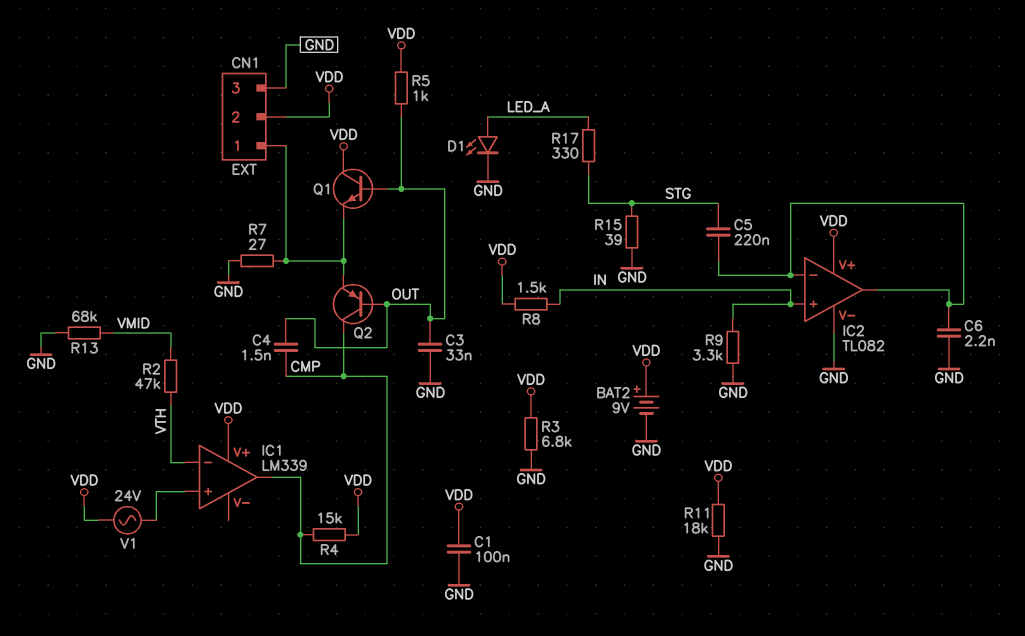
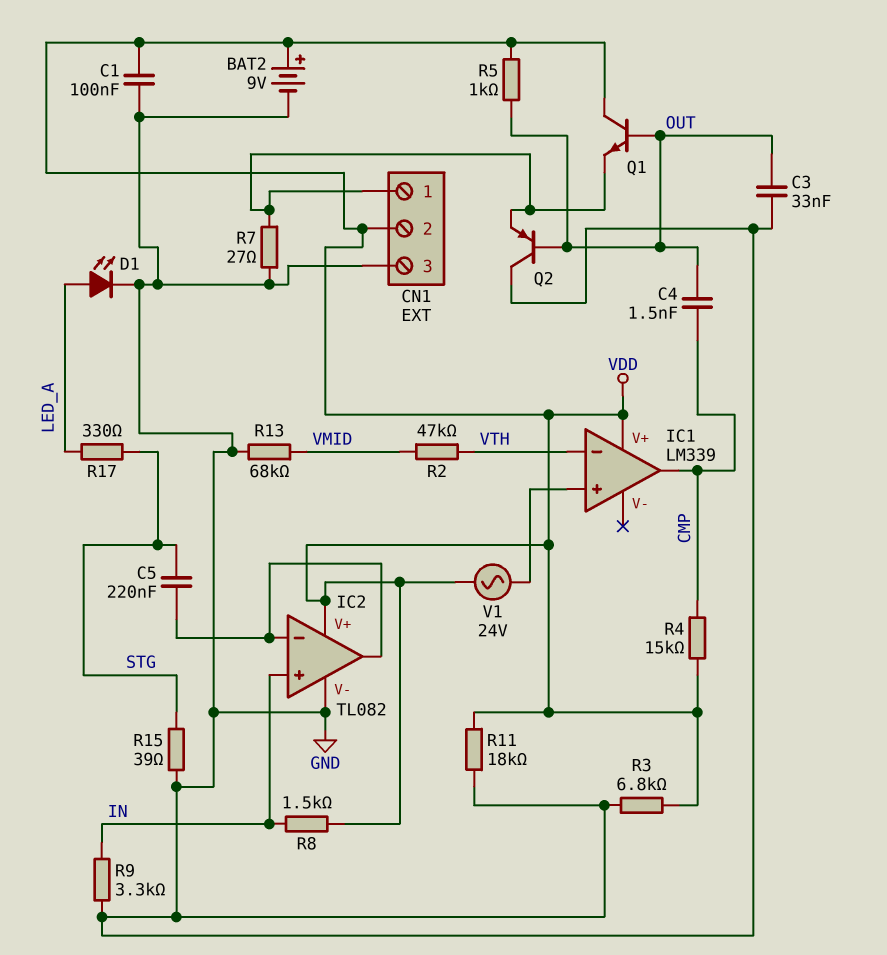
C6: 2.2nF (GND, IC2/in-) -> none
Q2: PNP (B OUT, C CMP, E CN1/1) -> PNP (B OUT, C GND, E CN1/1)

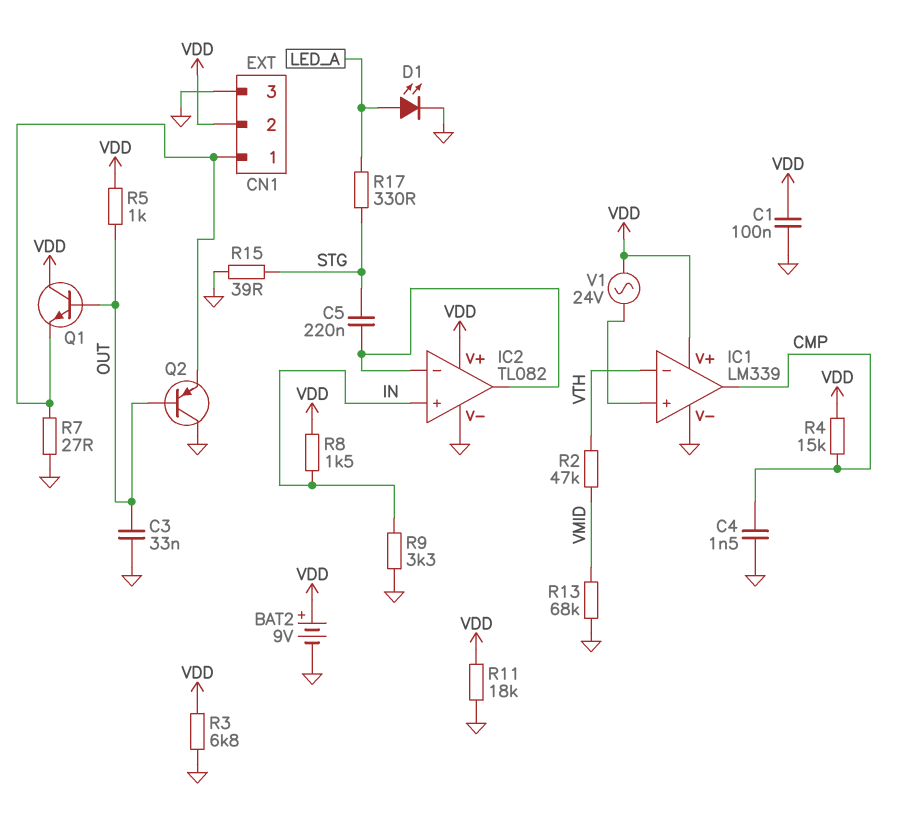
C4: 1.5nF (CMP, OUT) -> 1.5nF (CMP, GND)
IC1 pin V-: none -> GND

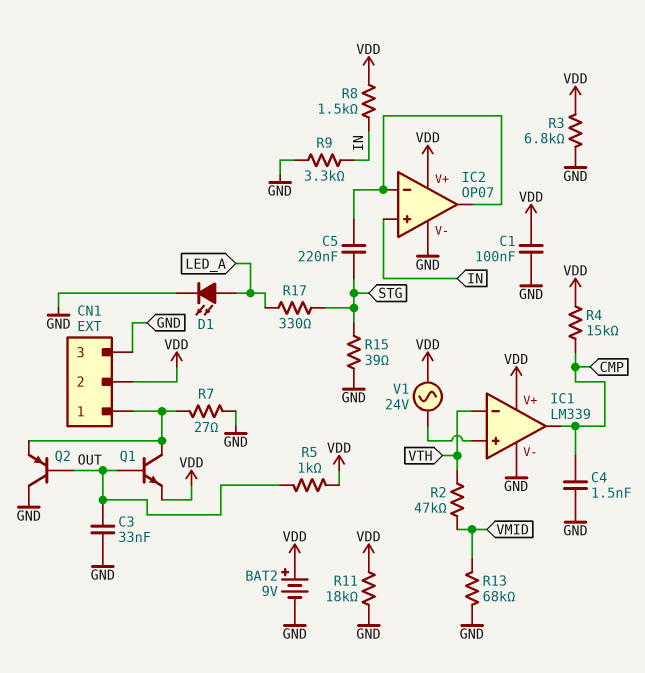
IC2: TL082 -> OP07
Q1: NPN (B OUT, C VDD, E CN1/1) -> NPN (B OUT, C CN1/1, E VDD)

